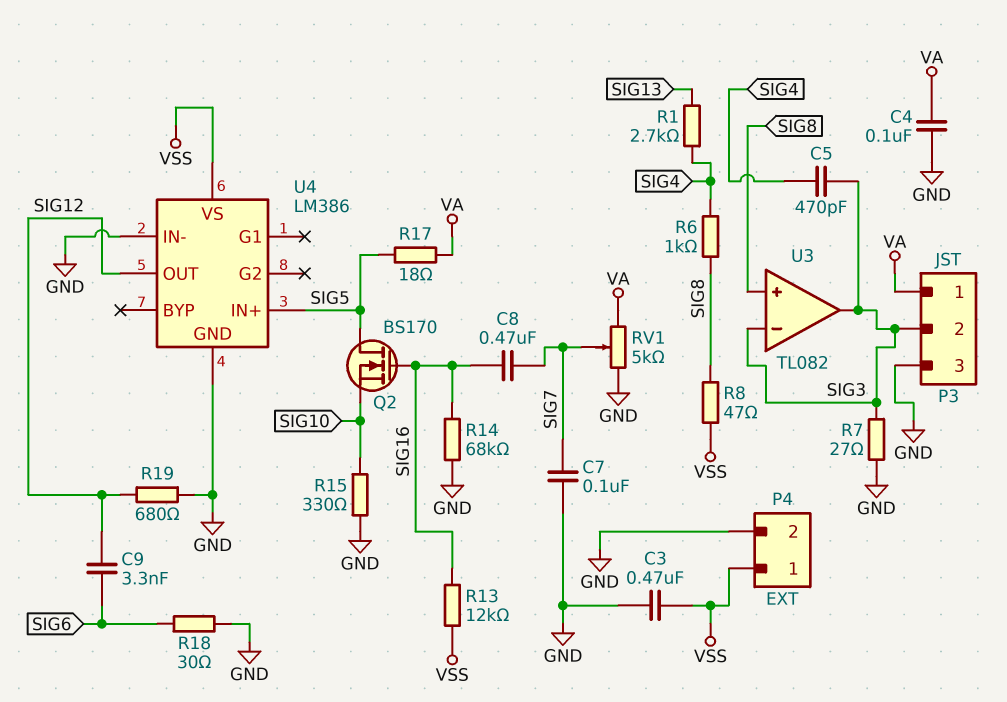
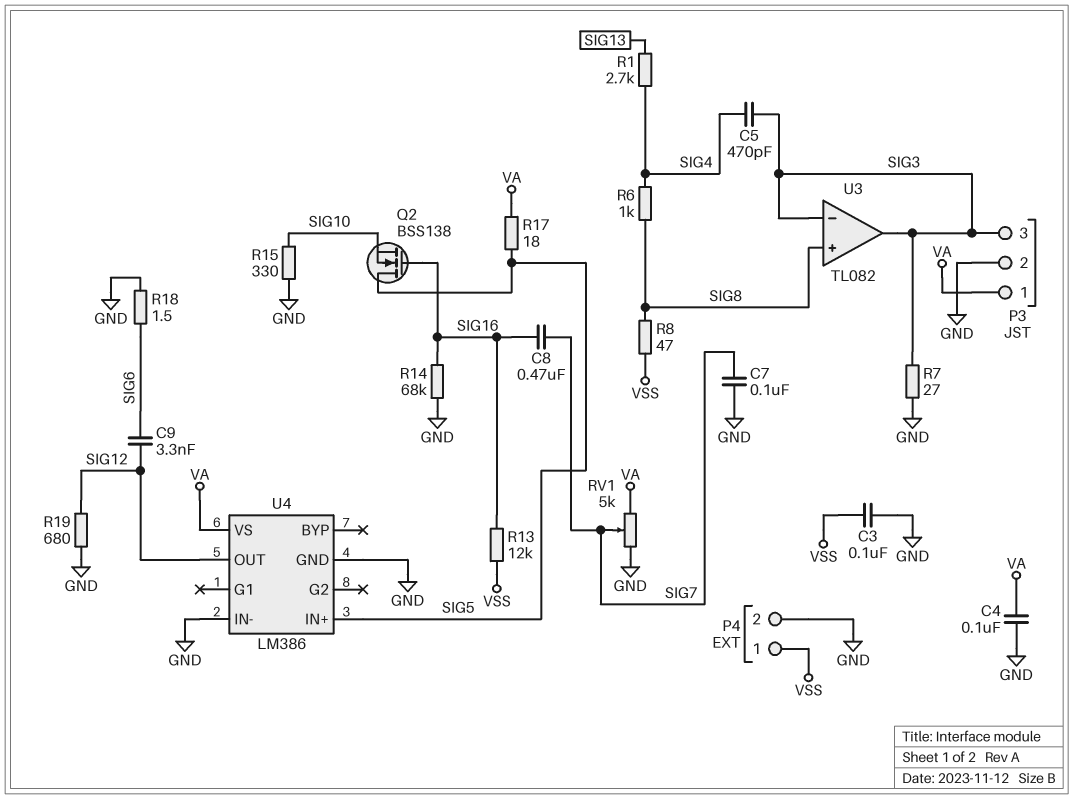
C3: 470nF (GND, VSS) -> 100nF (GND, VSS)
P3 pin 2: SIG3 -> GND
P3 pin 3: GND -> SIG3
Q2: NMOS BS170 (G SIG16, D SIG5, S SIG10) -> NMOS BSS138 (G SIG16, D SIG5, S SIG10)
R18: 30 (GND, SIG6) -> 1.5 (GND, SIG6)
U4 pin VS: VSS -> VA

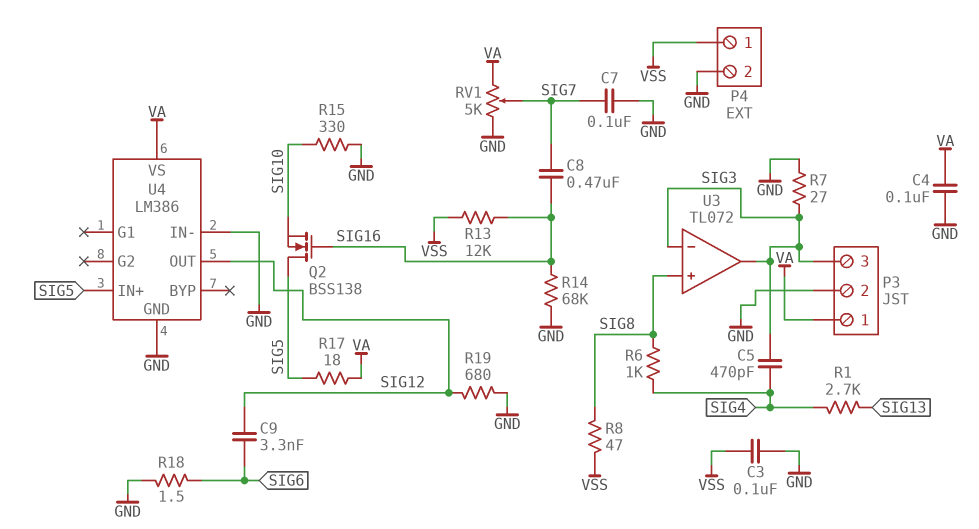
U3: TL082 -> TL072

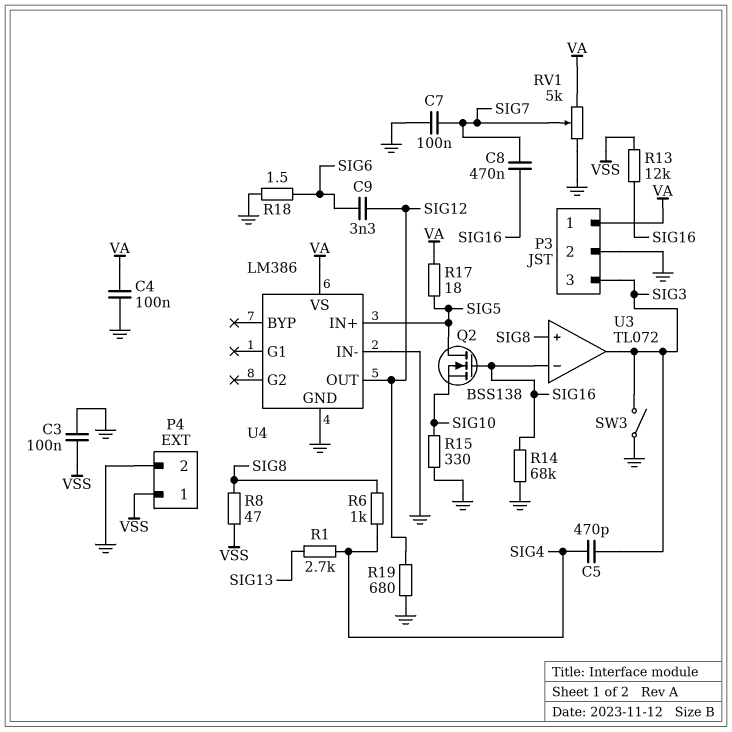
R7: 27 (GND, SIG3) -> none
SW3: none -> switch (GND, SIG3)
U3 pin in-: SIG3 -> SIG16

